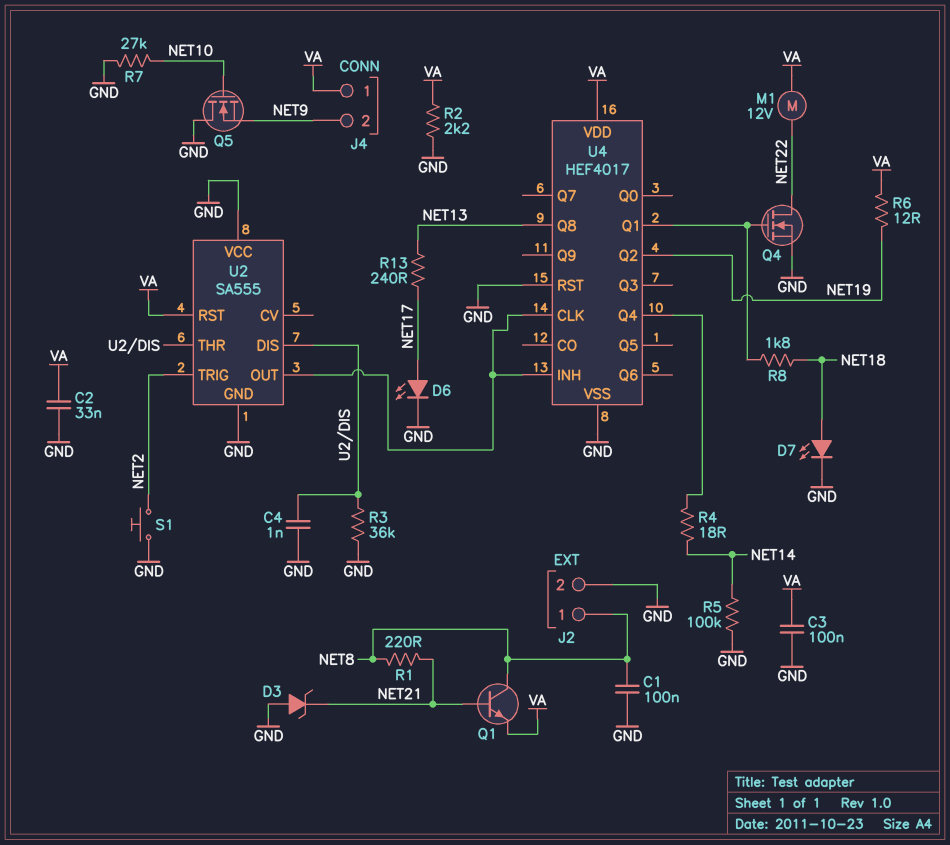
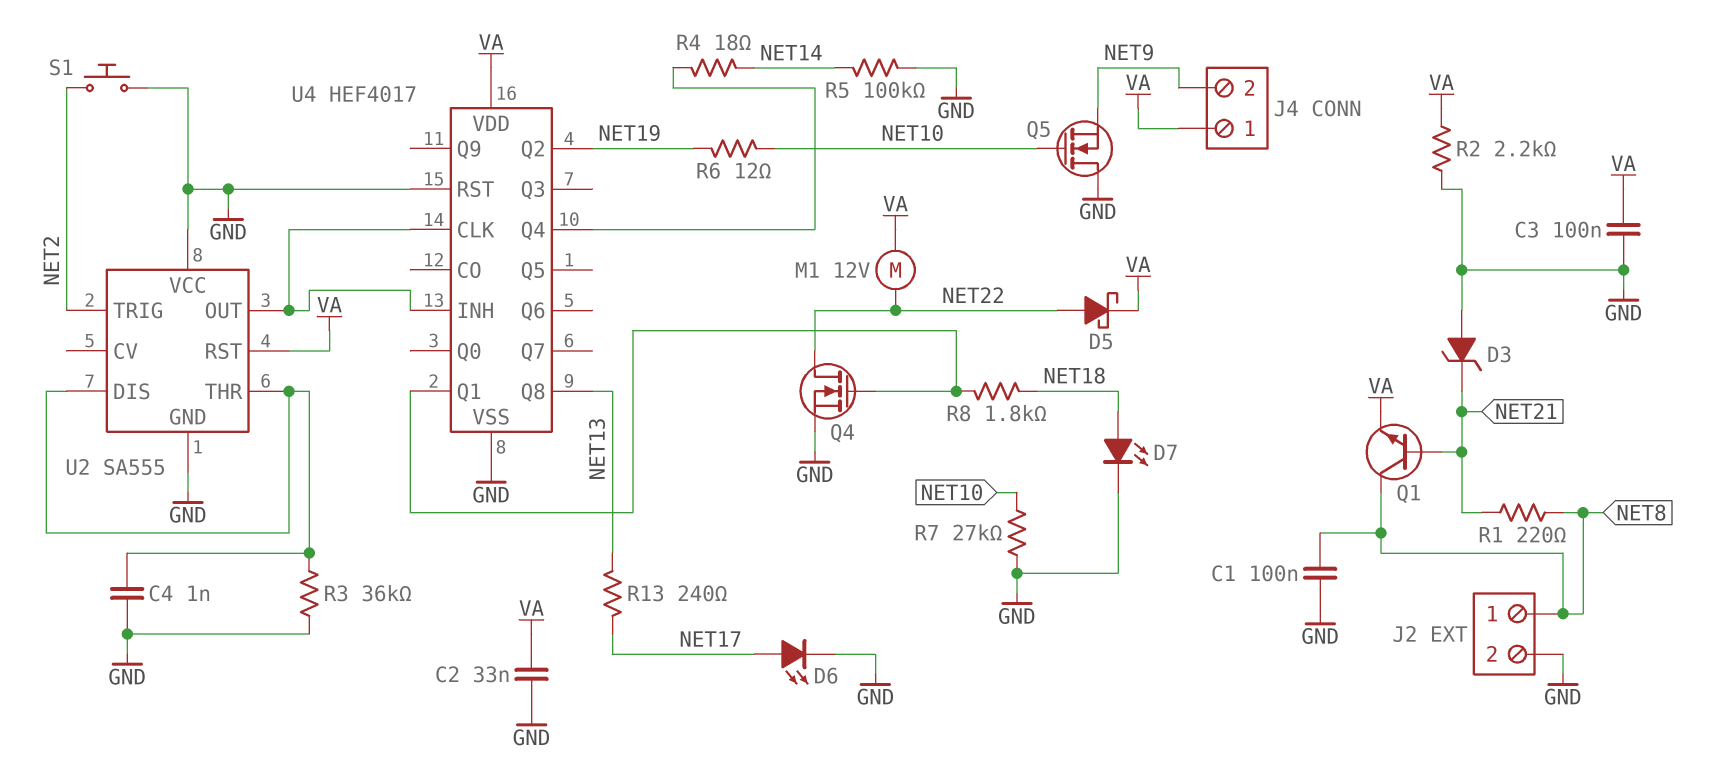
D5: none -> schottky (A NET22, K VA)
R6: 12 (NET19, VA) -> 12 (NET10, NET19)

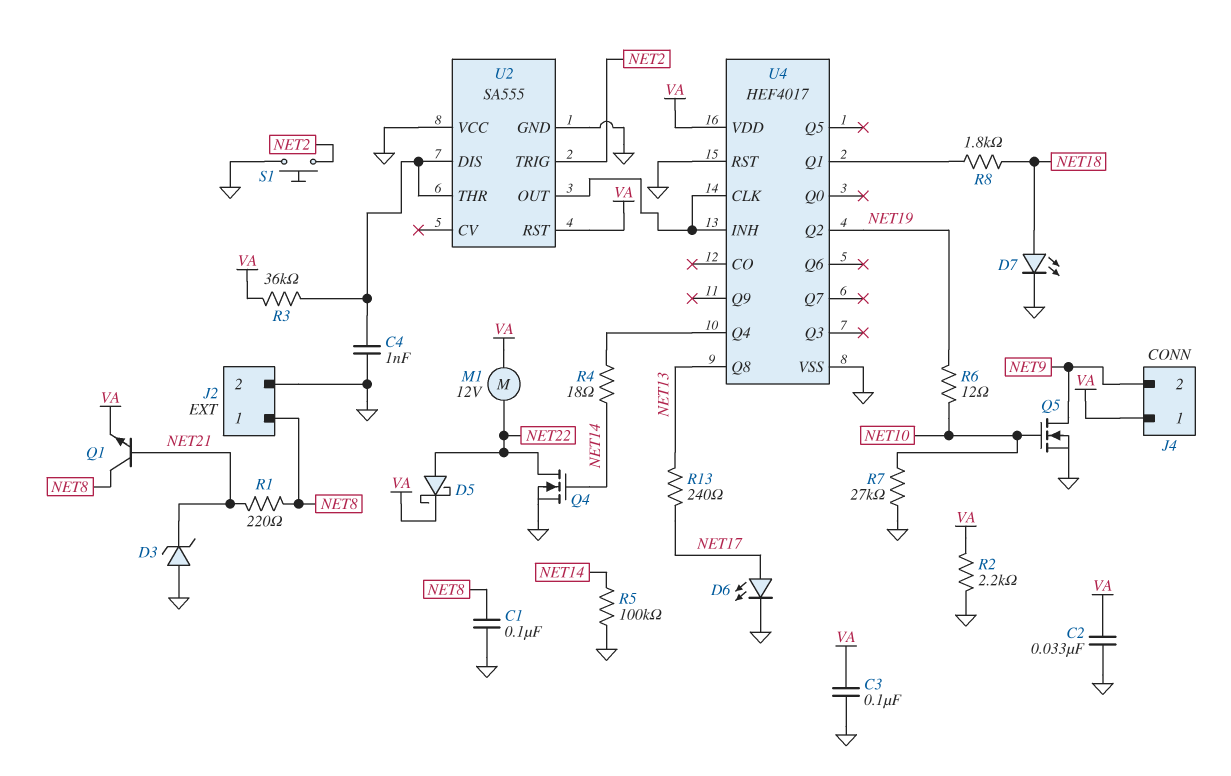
Q4: NMOS (G U4/Q1, D NET22, S GND) -> NMOS (G NET14, D NET22, S GND)
Q5: NMOS (G NET10, D GND, S NET9) -> NMOS (G NET10, D NET9, S GND)
R3: 36k (GND, U2/DIS) -> 36k (U2/DIS, VA)

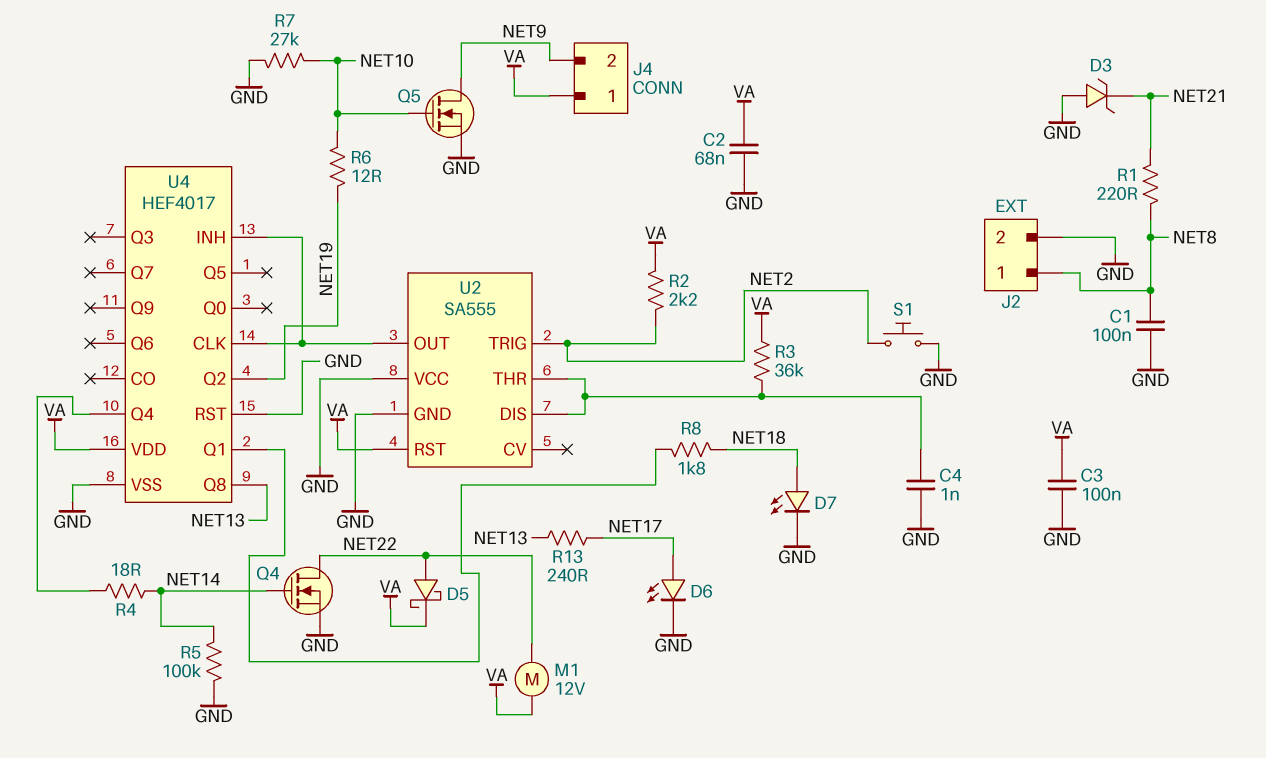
C2: 33nF (GND, VA) -> 68nF (GND, VA)
Q1: NPN (B NET21, C NET8, E VA) -> none
R2: 2.2k (GND, VA) -> 2.2k (NET2, VA)

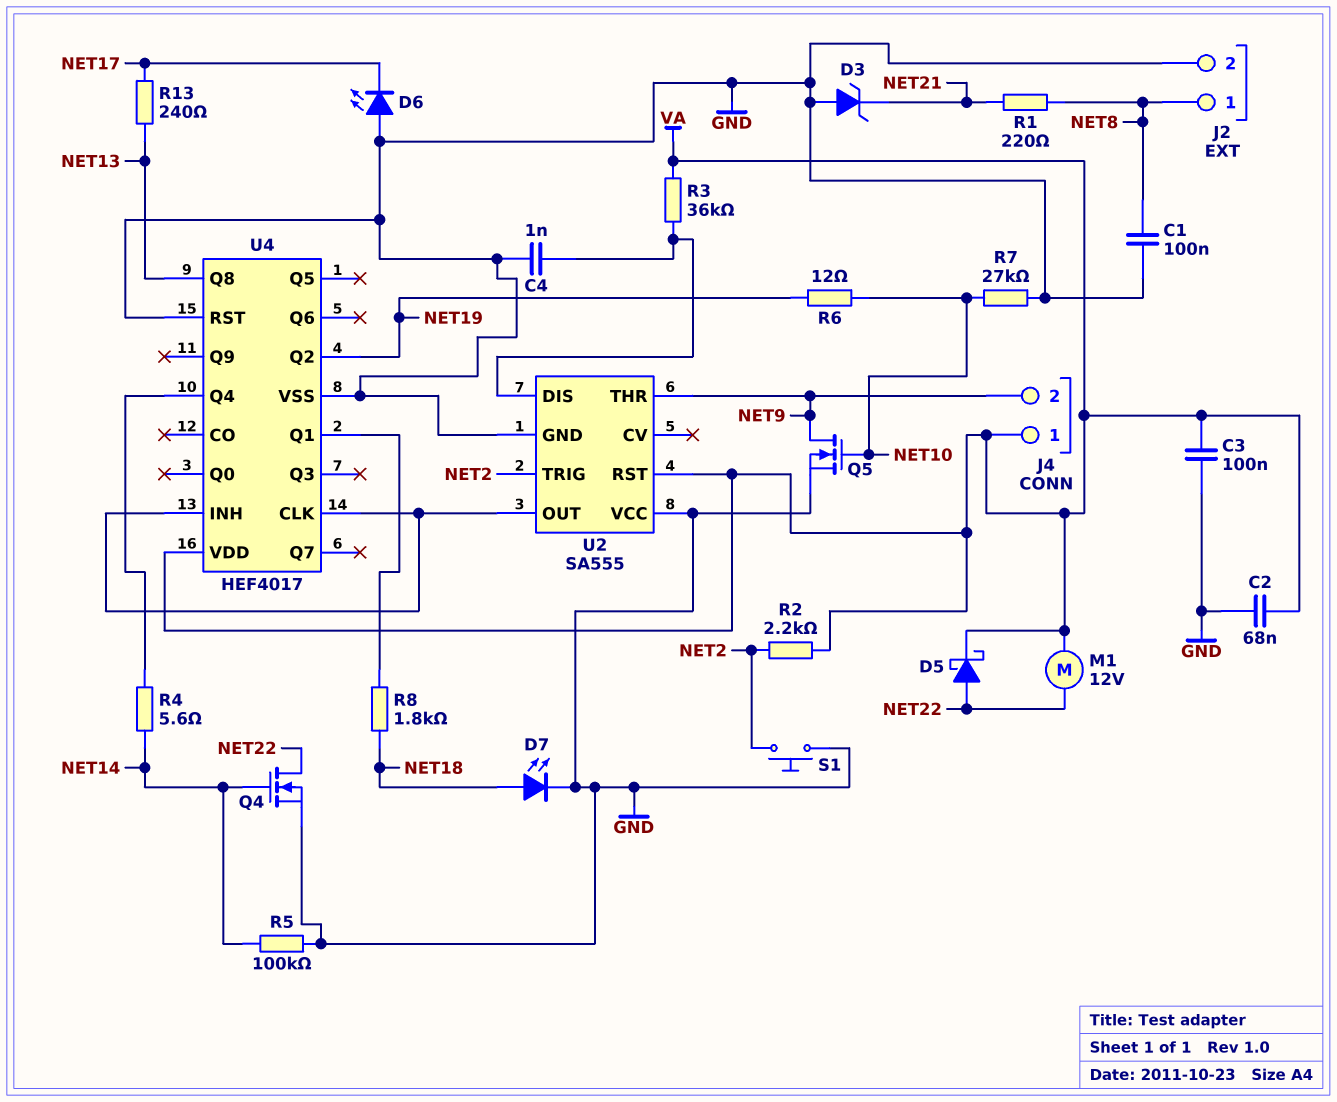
D6: LED (A NET17, K GND) -> LED (A GND, K NET17)
R4: 18 (NET14, U4/Q4) -> 5.6 (NET14, U4/Q4)
U2 pin THR: U2/DIS -> NET9

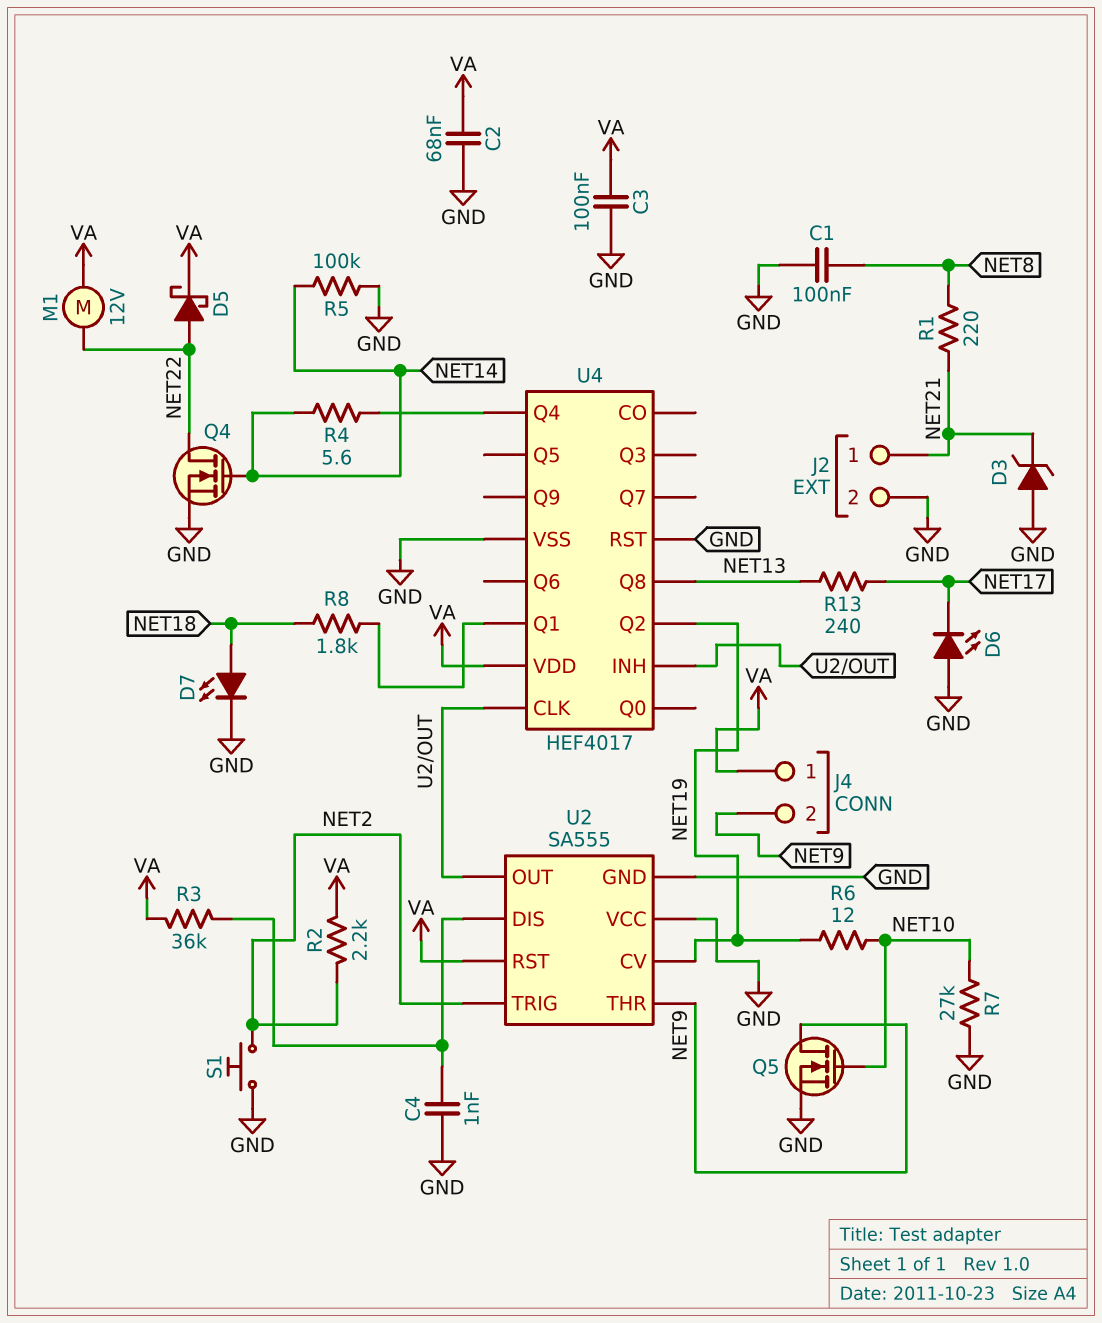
J2 pin 1: NET8 -> NET21
U2 pin CV: none -> NET19

